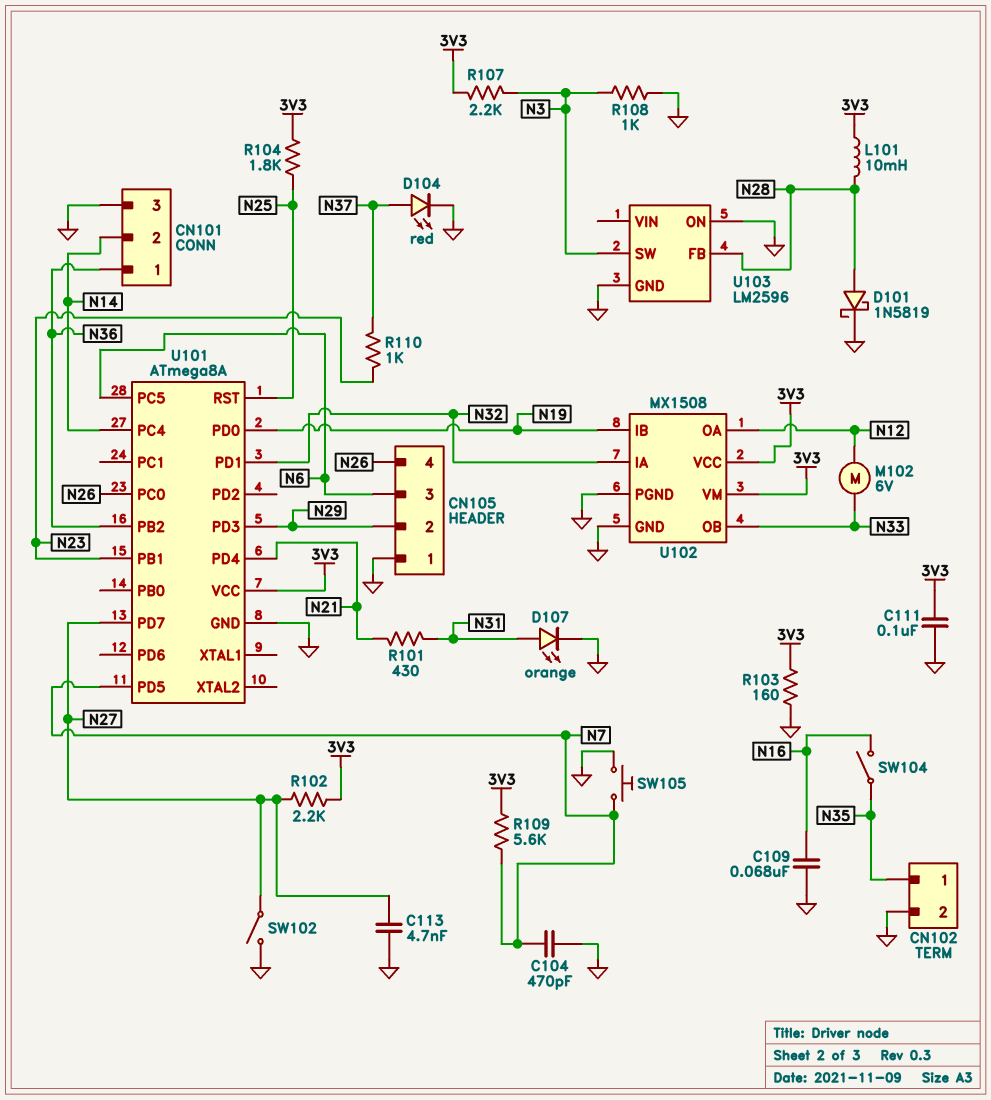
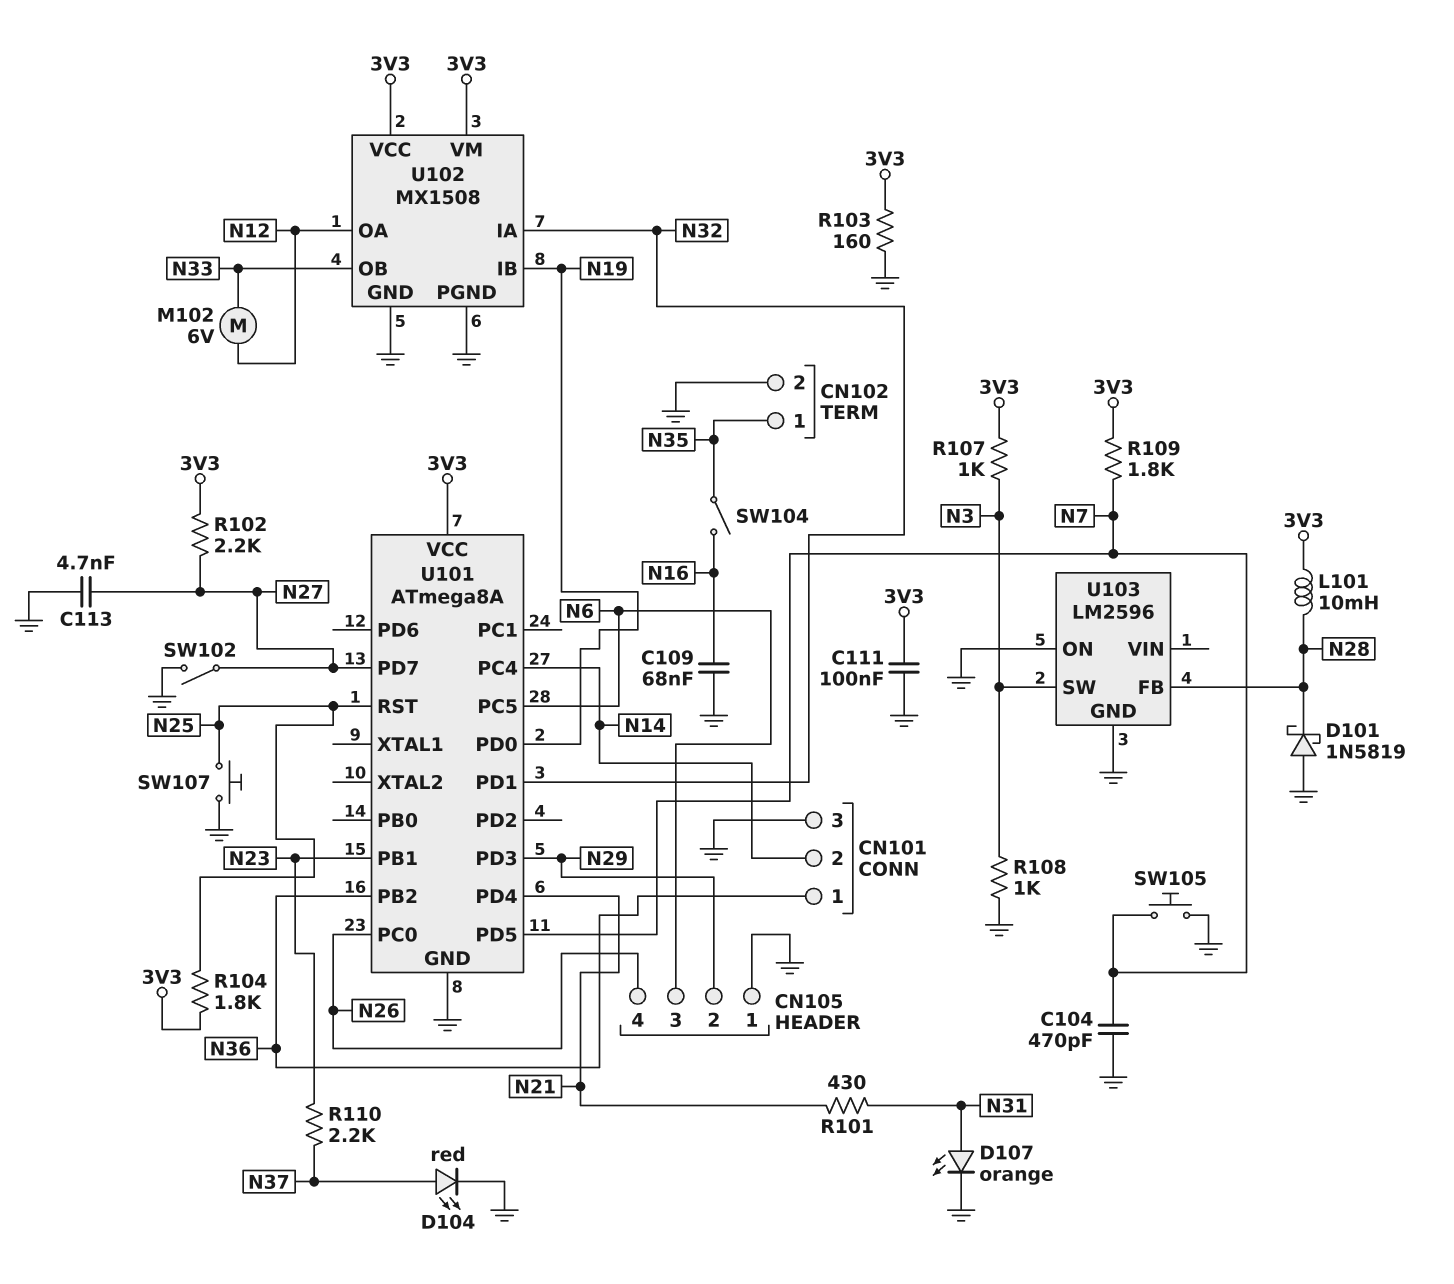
D101: schottky 1N5819 (A N28, K GND) -> schottky 1N5819 (A GND, K N28)
R107: 2.2k (3V3, N3) -> 1k (3V3, N3)
R109: 5.6k (3V3, N7) -> 1.8k (3V3, N7)
R110: 1k (N23, N37) -> 2.2k (N23, N37)
SW107: none -> button (GND, N25)

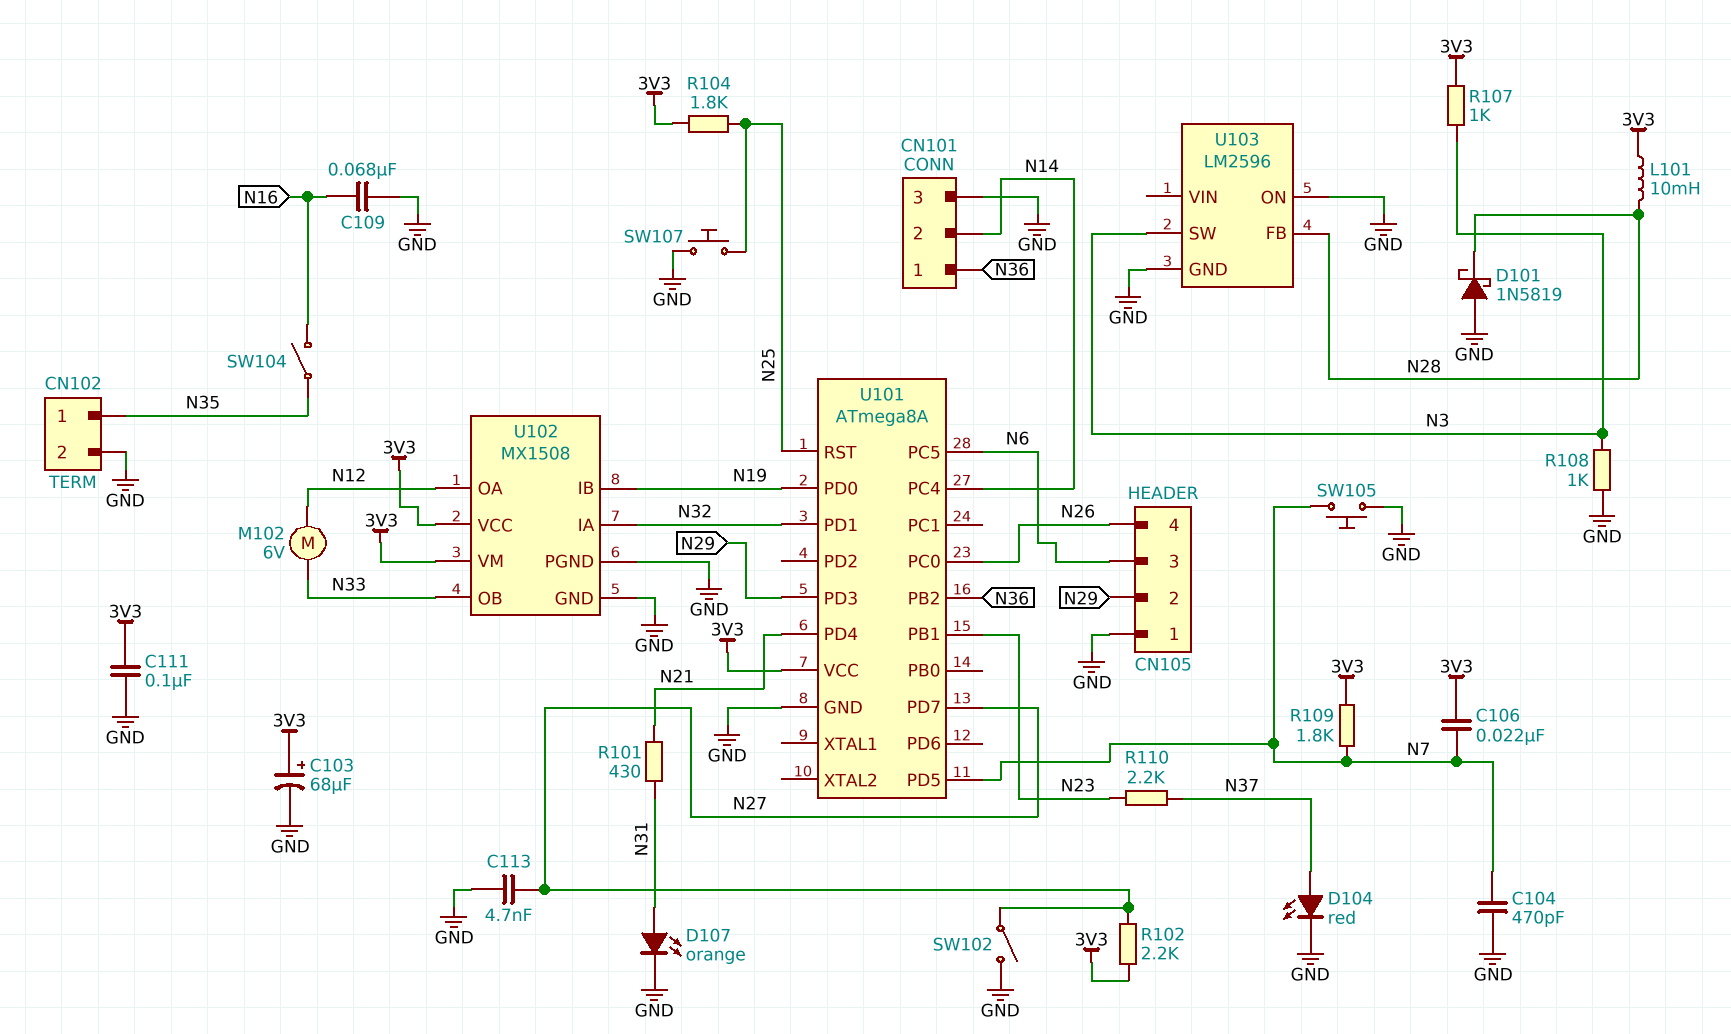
C103: none -> 68uF (plus 3V3, minus GND)
C106: none -> 22nF (3V3, N7)
R103: 160 (3V3, GND) -> none

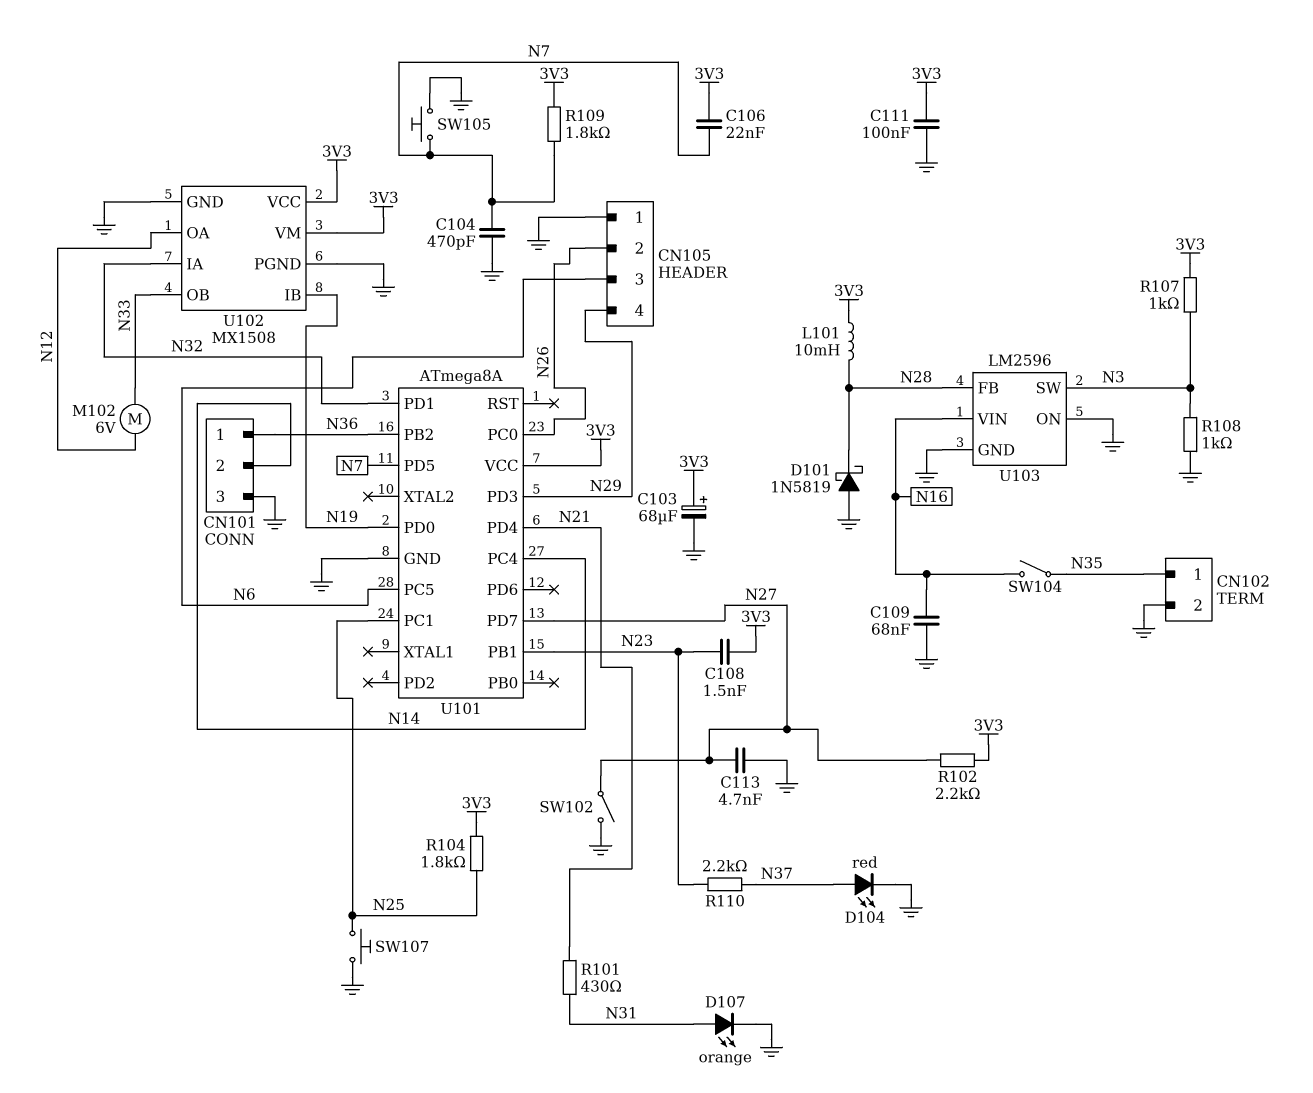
C108: none -> 1.5nF (3V3, N23)
CN105 pin 2: N29 -> N26
CN105 pin 4: N26 -> N29
U101 pin PC1: none -> N25
U101 pin RST: N25 -> none
U103 pin VIN: none -> N16

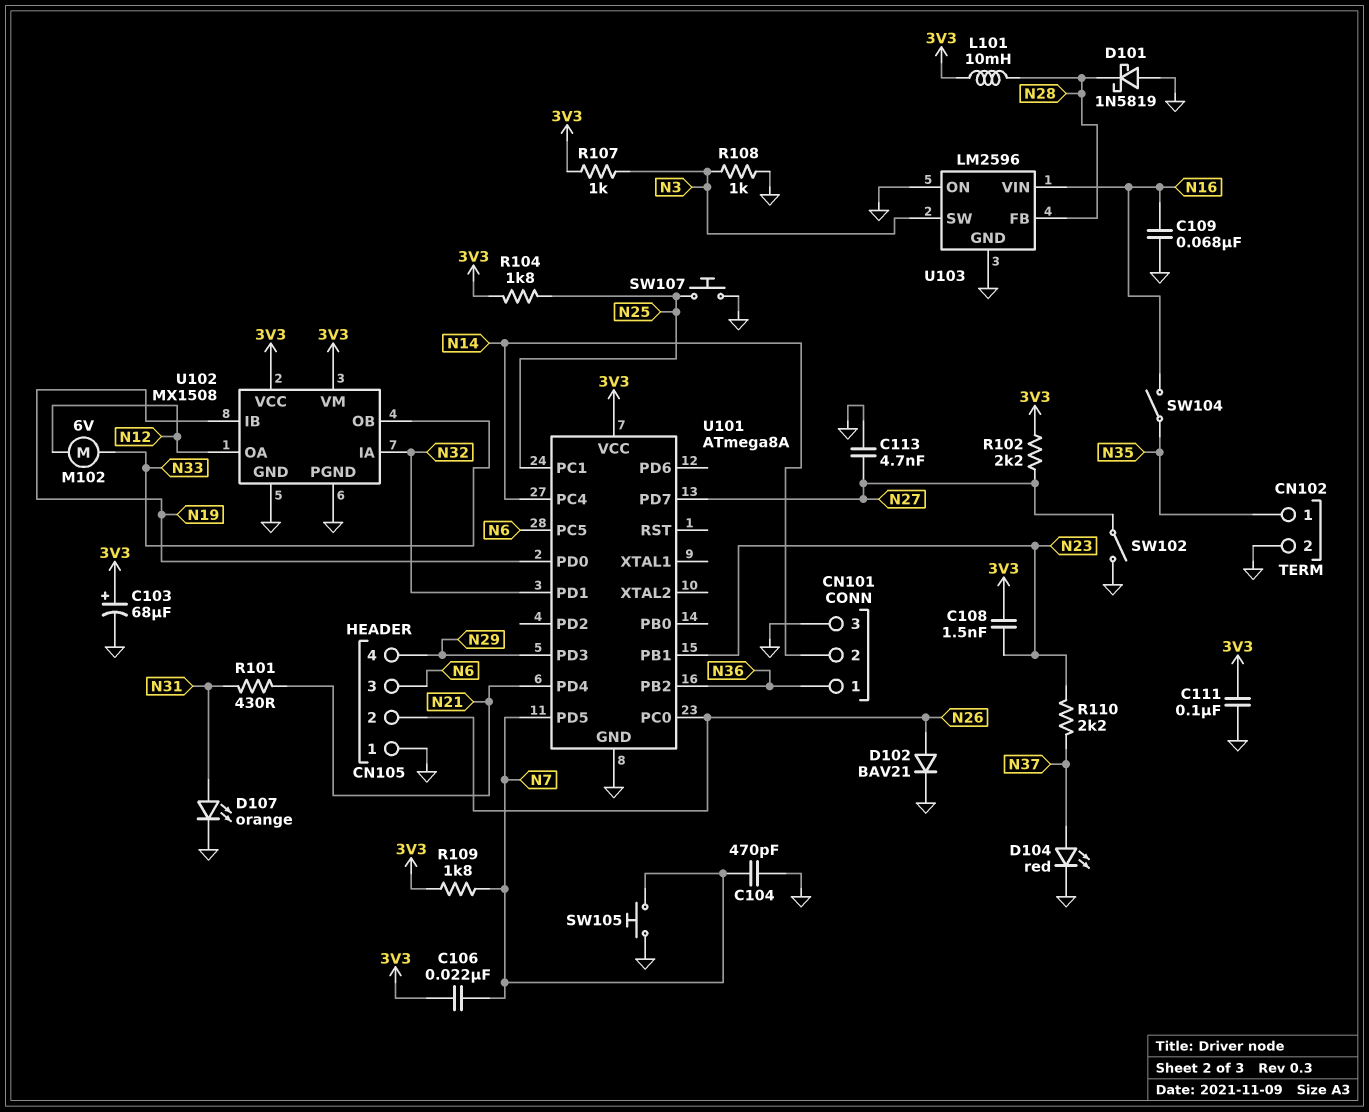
D102: none -> diode BAV21 (A N26, K GND)

